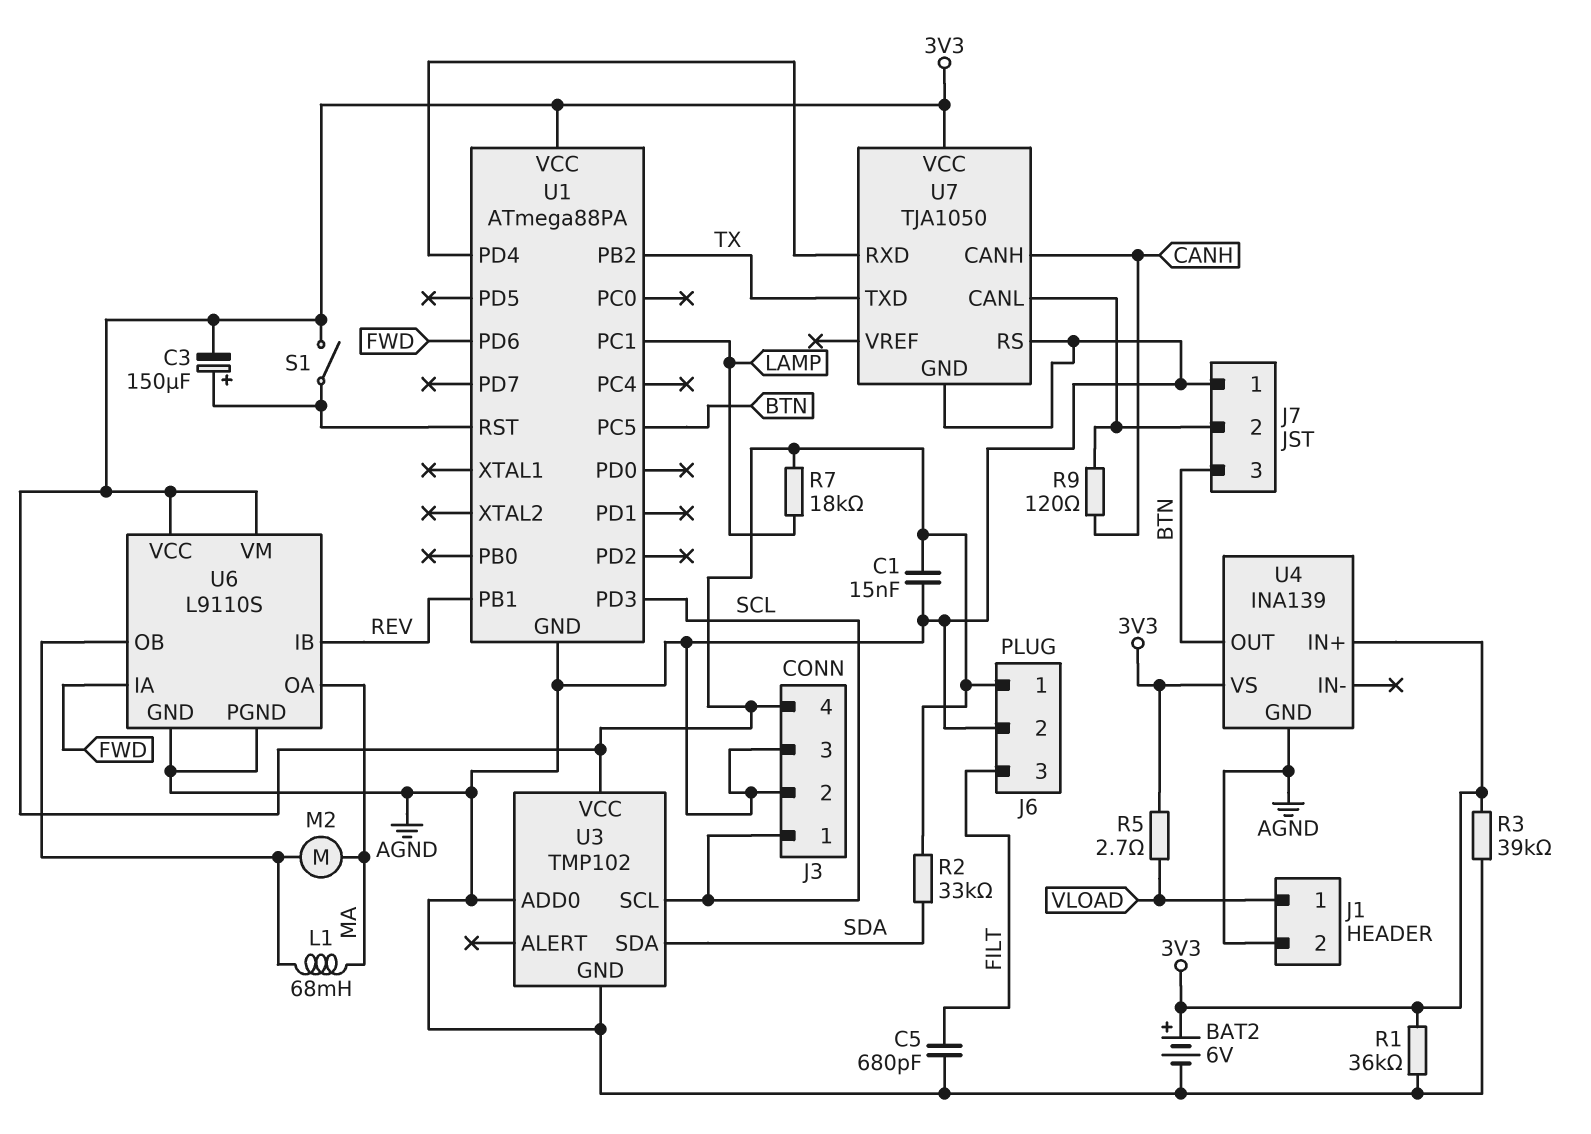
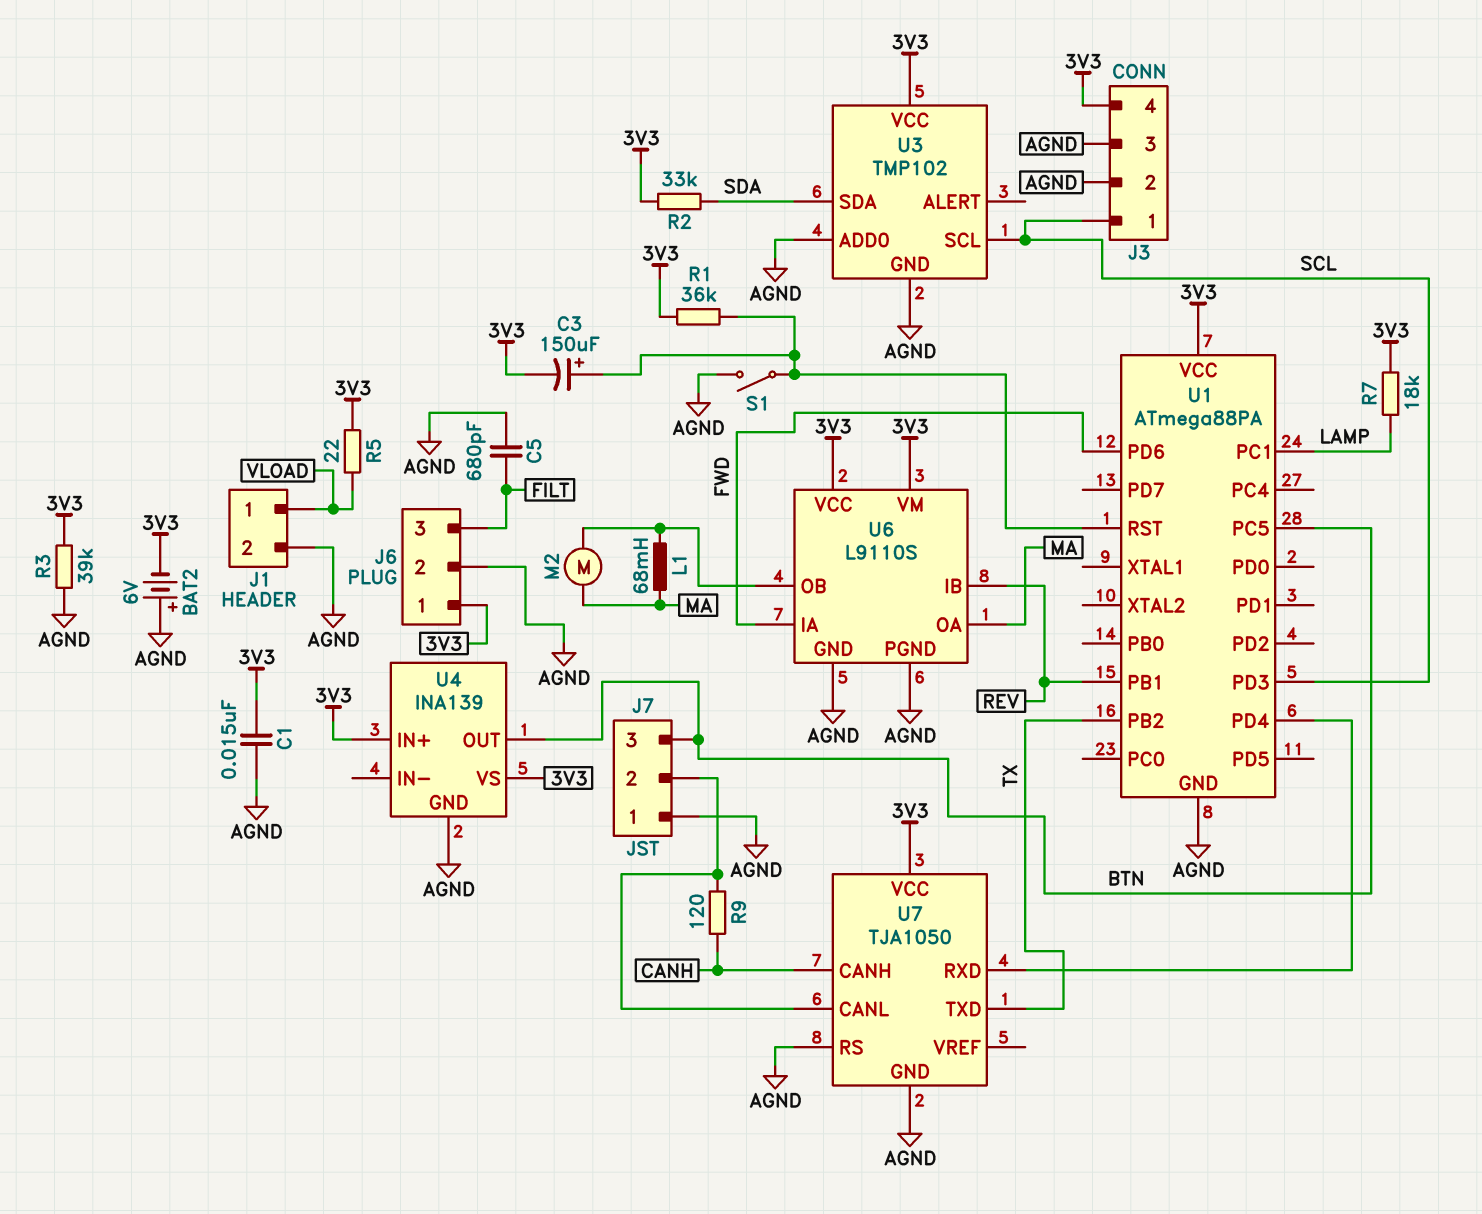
BAT2: 6V (plus 3V3, minus AGND) -> 6V (plus AGND, minus 3V3)
R1: 36k (3V3, AGND) -> 36k (3V3, U1/RST)
R5: 2.7 (3V3, VLOAD) -> 22 (3V3, VLOAD)
S1: switch (3V3, U1/RST) -> switch (AGND, U1/RST)

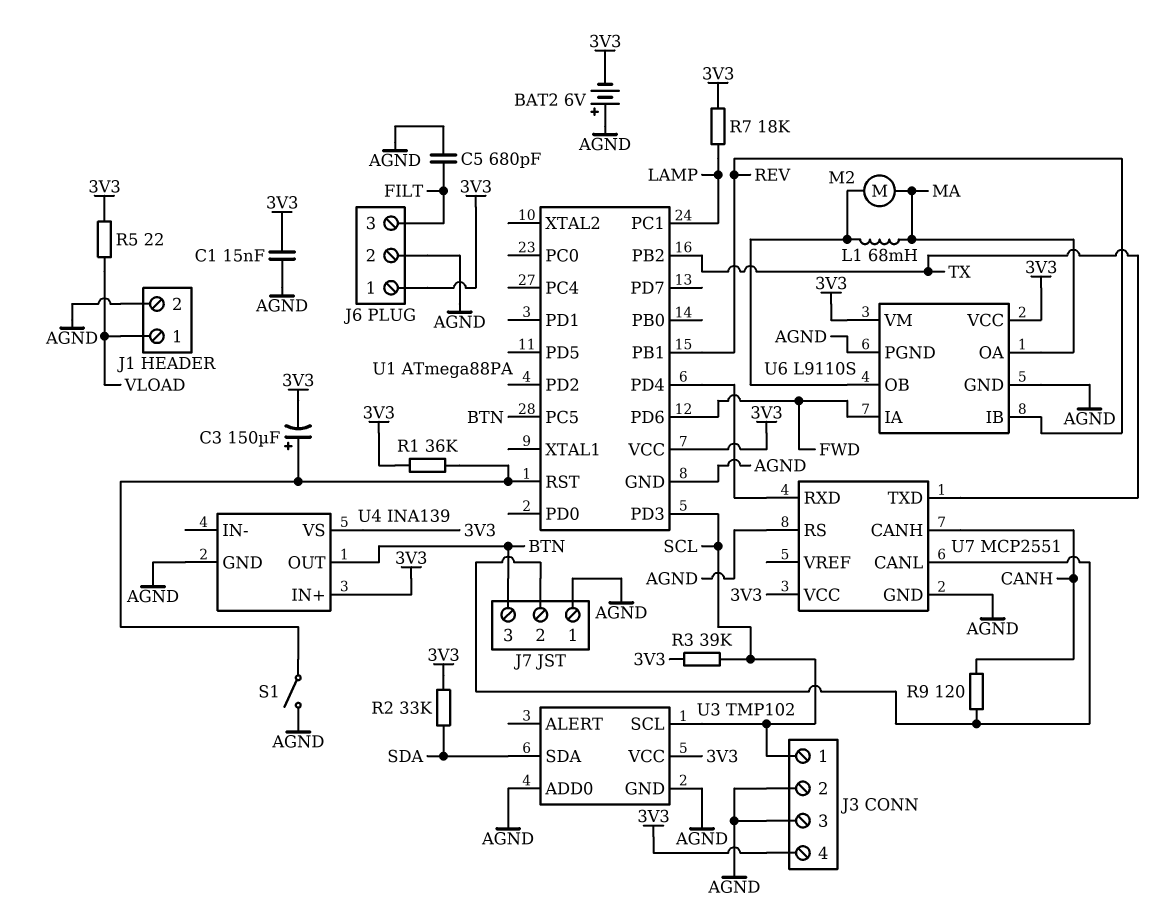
R3: 39k (3V3, AGND) -> 39k (3V3, SCL)
U7: TJA1050 -> MCP2551

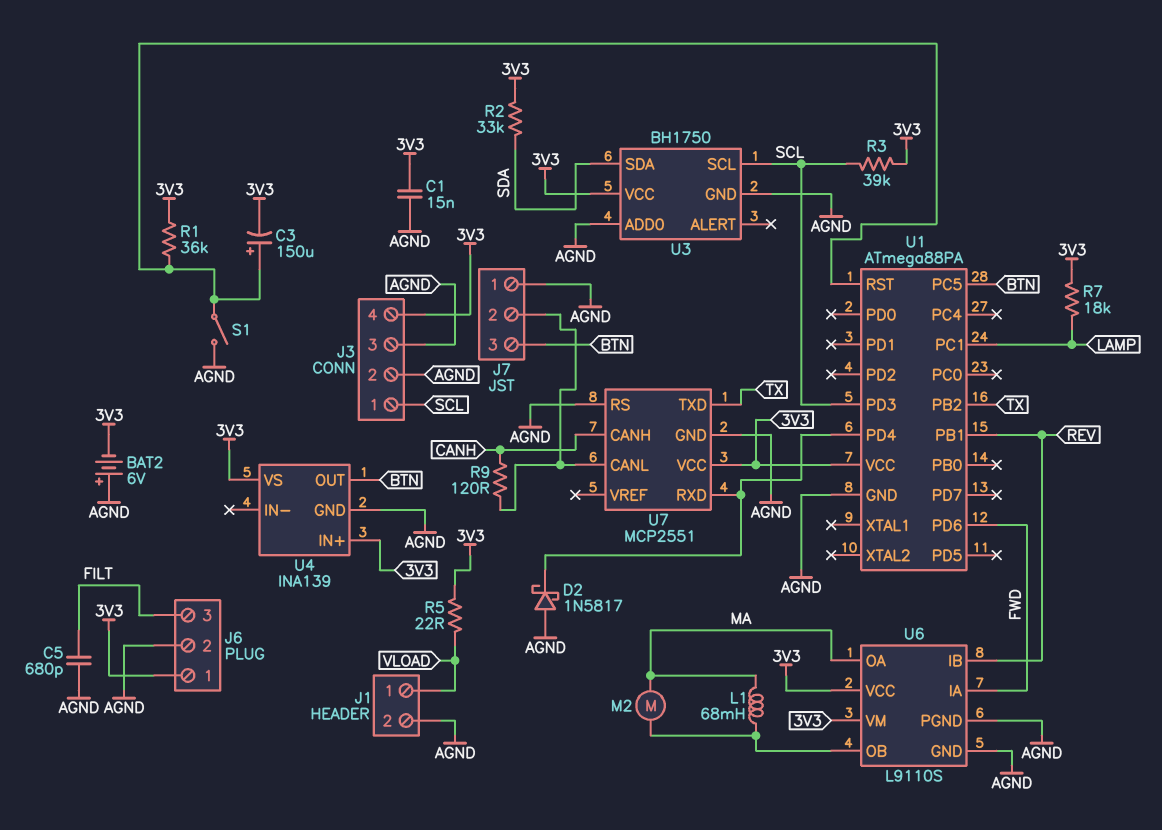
D2: none -> schottky 1N5817 (A AGND, K U1/PD4)
U3: TMP102 -> BH1750

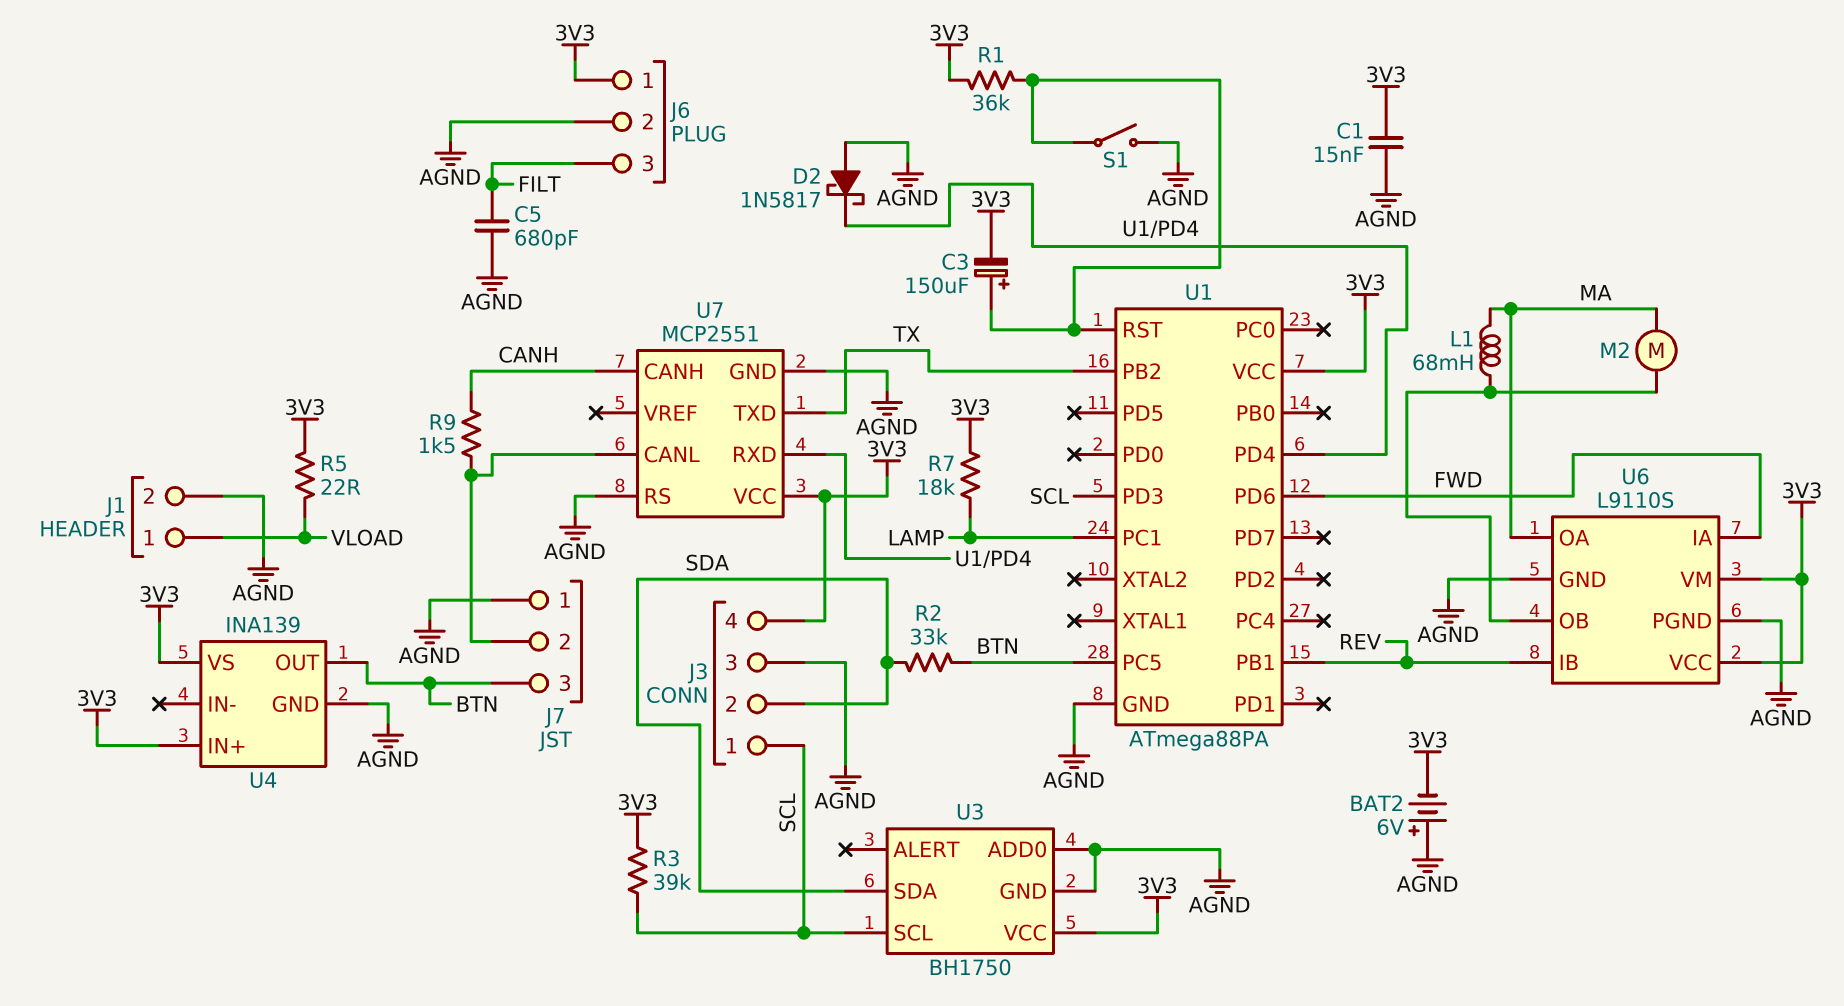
J3 pin 2: AGND -> SDA
R2: 33k (3V3, SDA) -> 33k (BTN, SDA)
R9: 120 (CANH, J7/2) -> 1.5k (CANH, J7/2)

